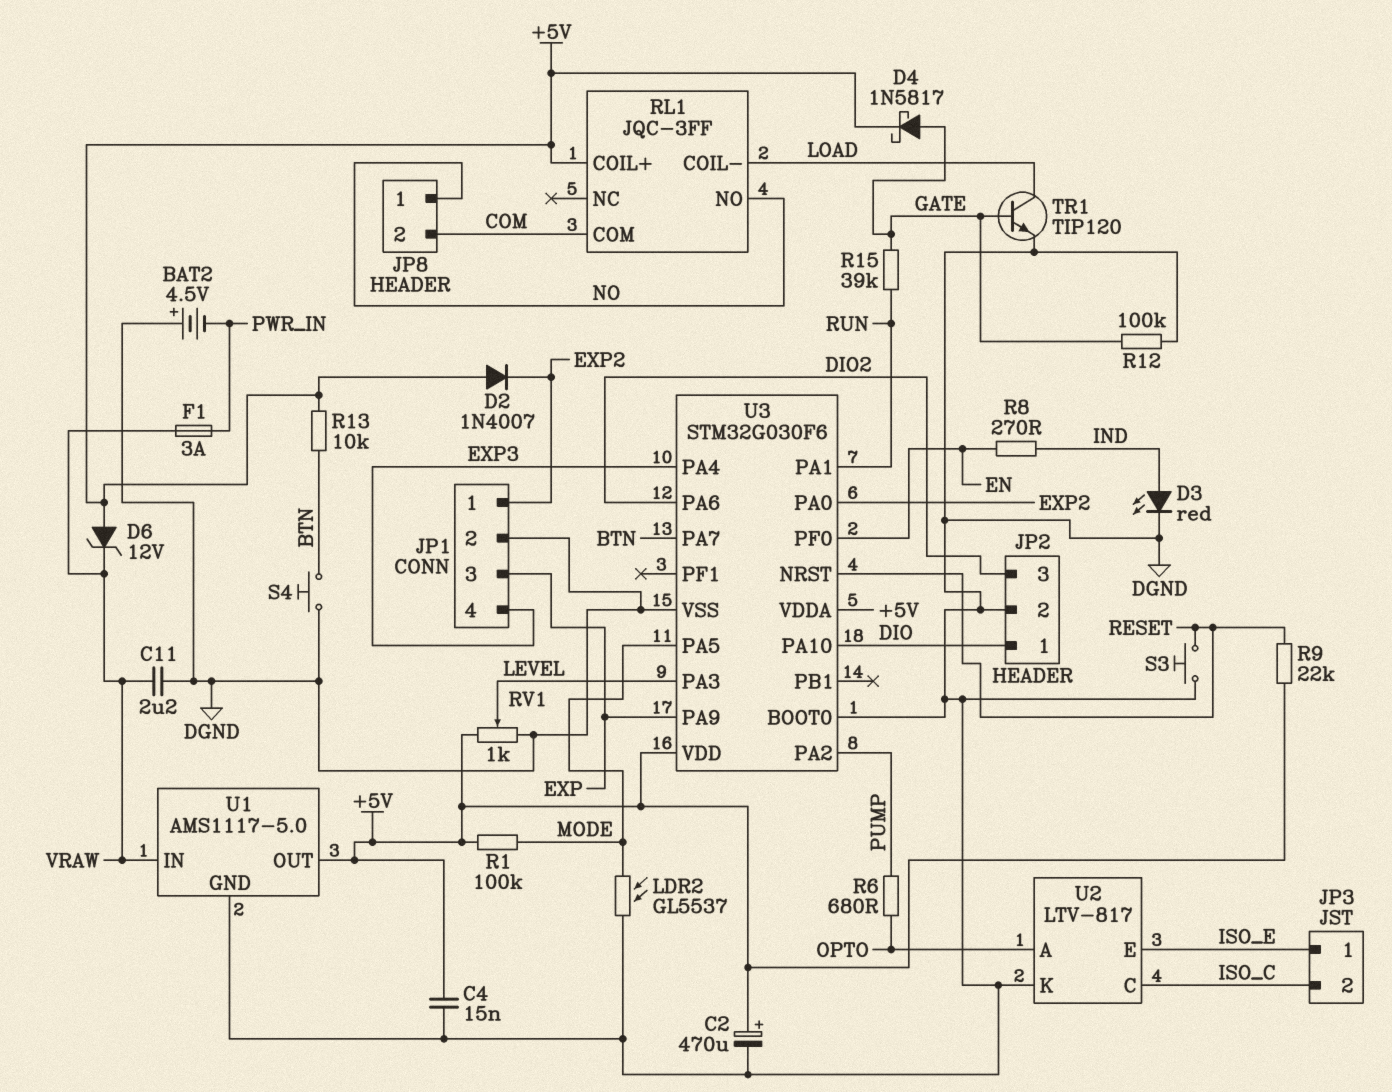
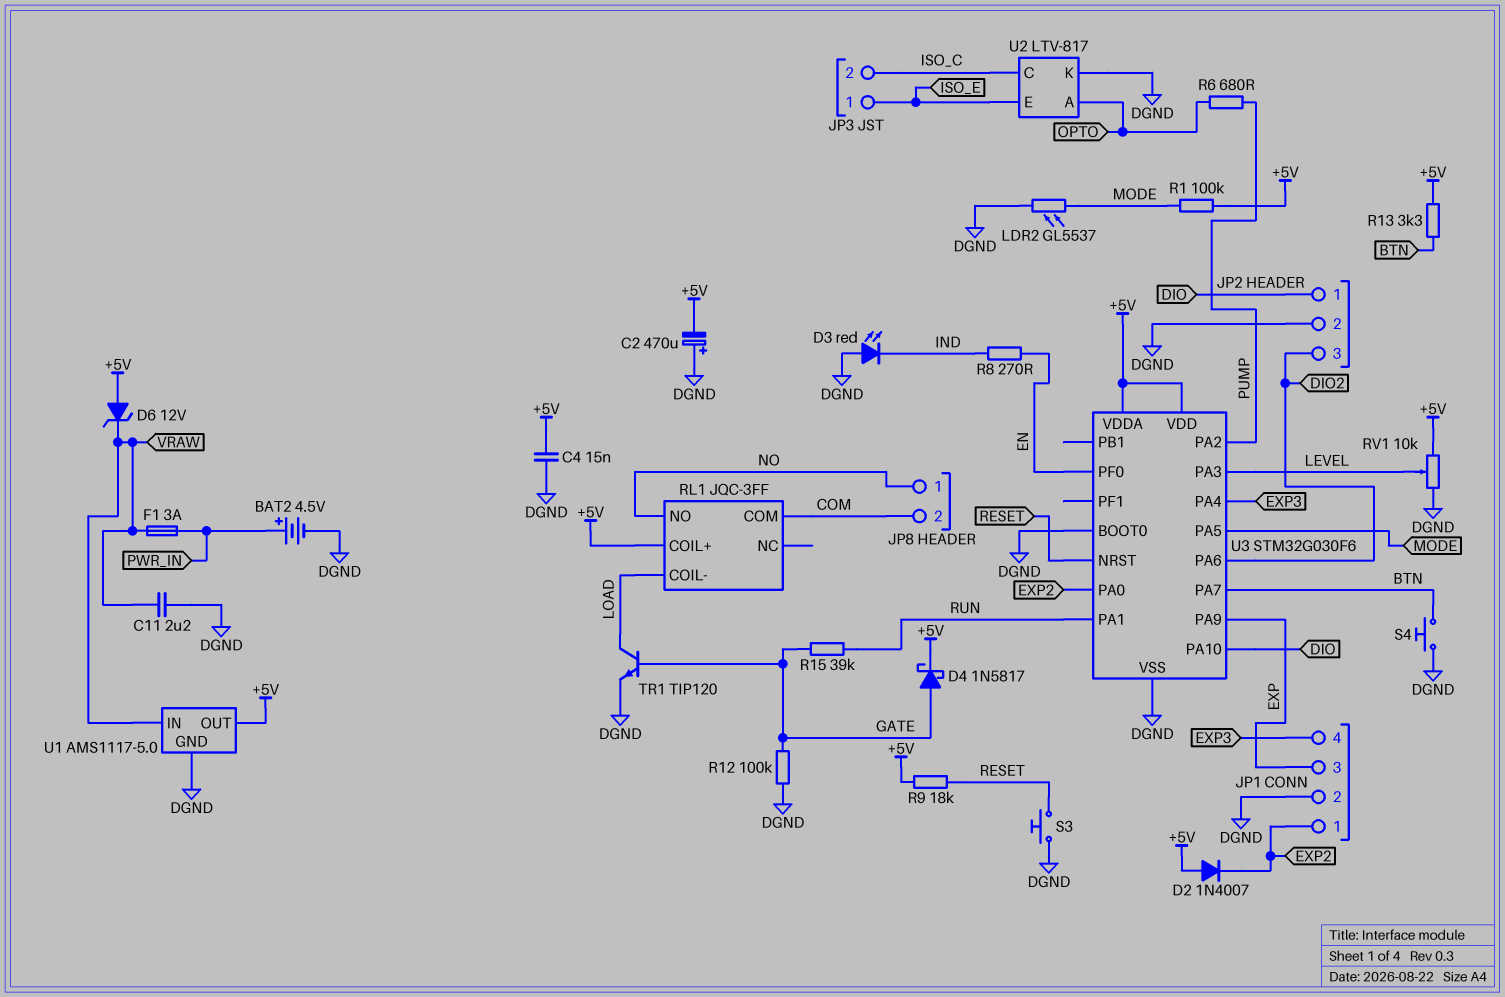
BAT2: 4.5V (plus DGND, minus PWR_IN) -> 4.5V (plus PWR_IN, minus DGND)
C2: 470uF (plus +5V, minus DGND) -> 470uF (plus DGND, minus +5V)
D3: LED red (A IND, K DGND) -> LED red (A DGND, K IND)
R9: 22k (+5V, RESET) -> 18k (+5V, RESET)
R13: 10k (+5V, BTN) -> 3.3k (+5V, BTN)
RV1: 1k (+5V, DGND, wiper LEVEL) -> 10k (+5V, DGND, wiper LEVEL)

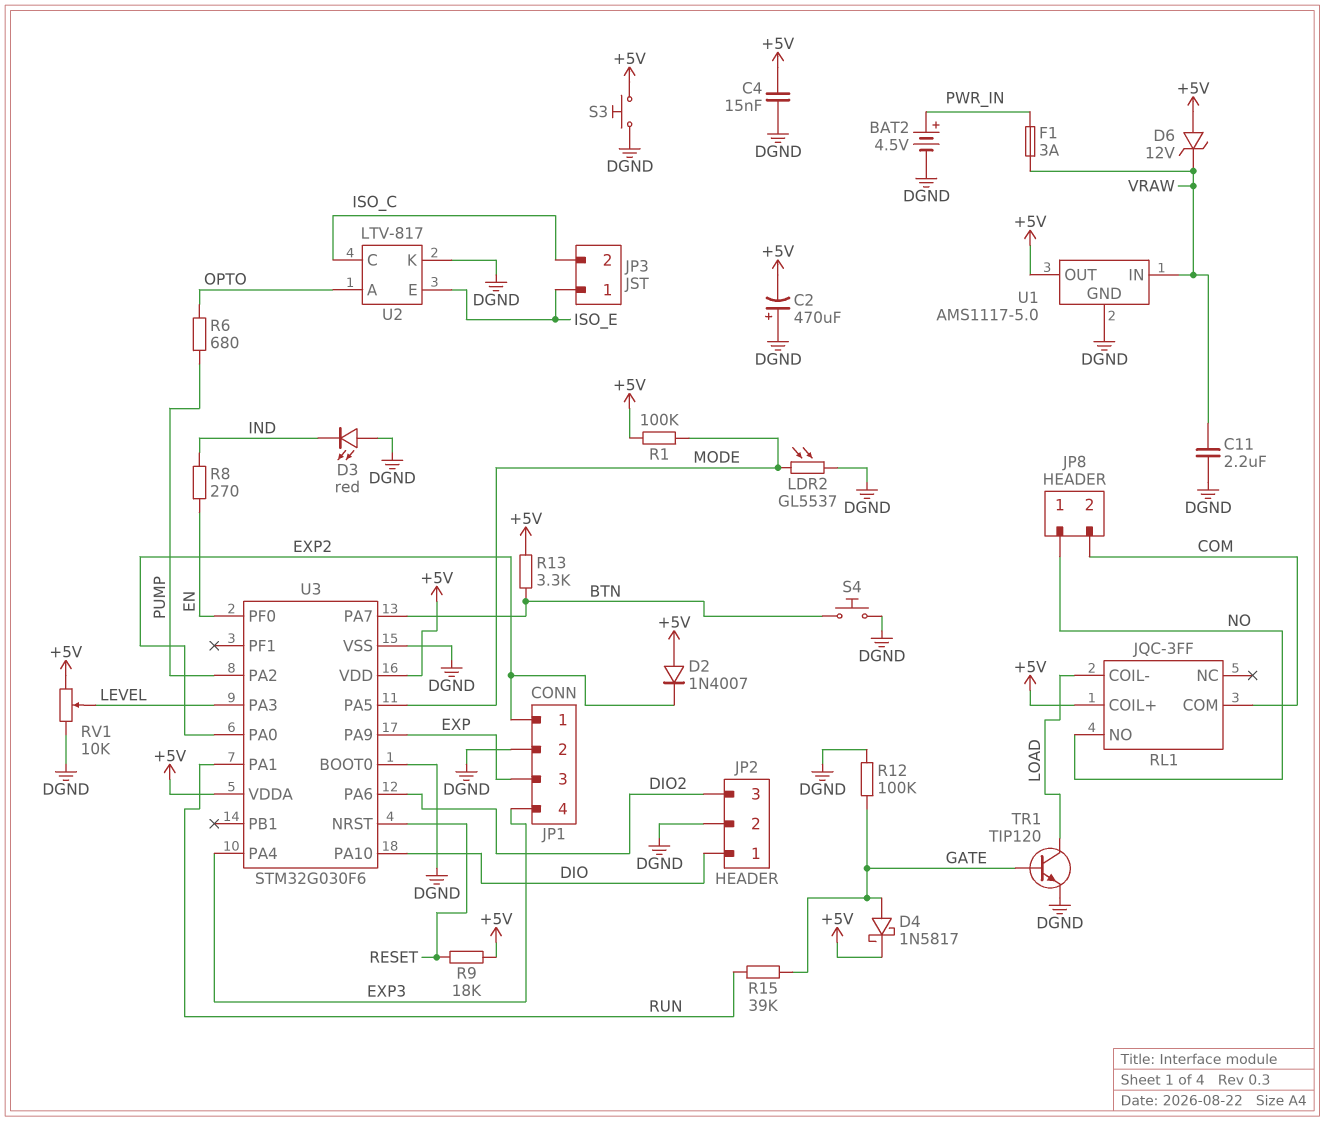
S3: button (DGND, RESET) -> button (+5V, DGND)

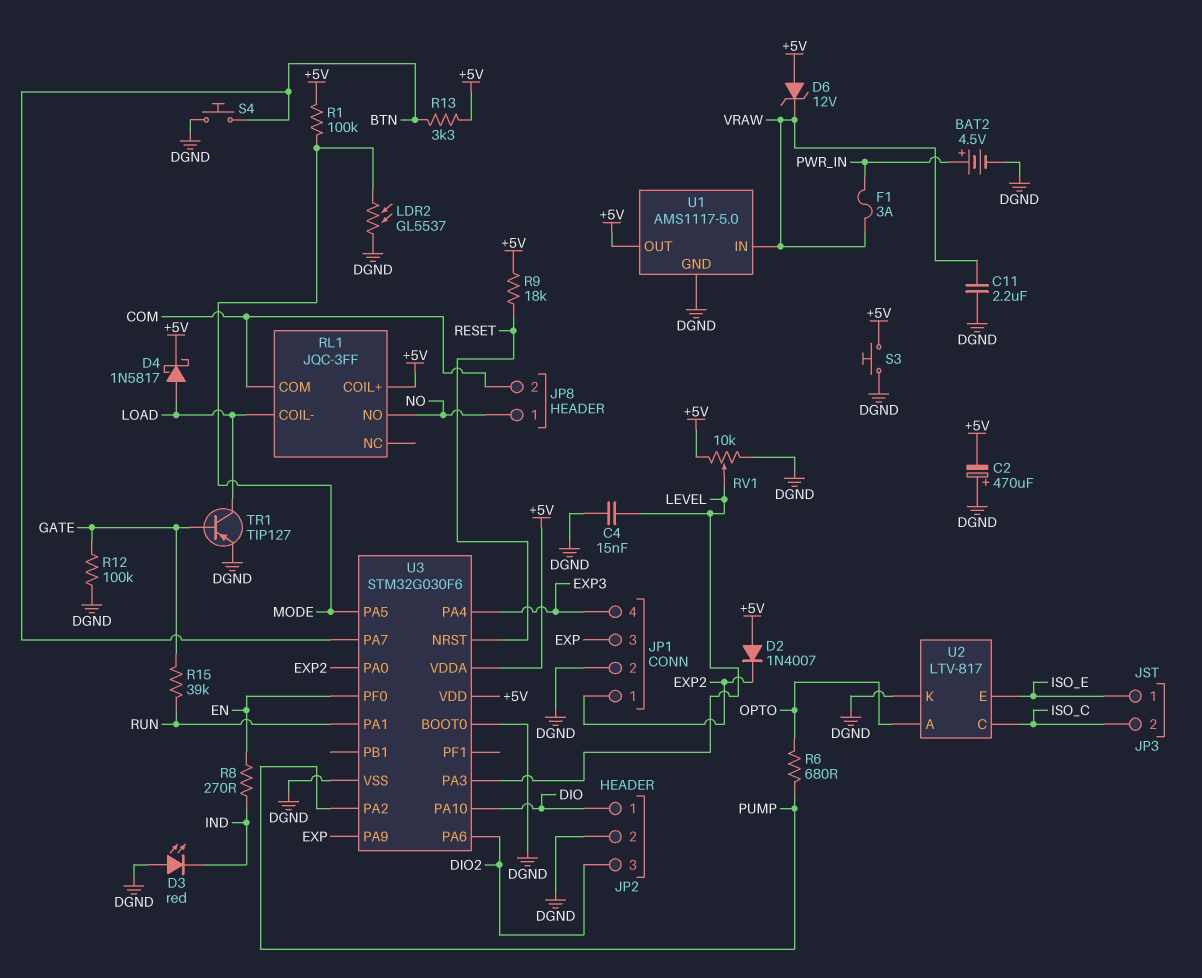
C4: 15nF (+5V, DGND) -> 15nF (DGND, LEVEL)
D4: schottky 1N5817 (A GATE, K +5V) -> schottky 1N5817 (A LOAD, K +5V)
TR1: NPN TIP120 (B GATE, C LOAD, E DGND) -> PNP TIP127 (B GATE, C LOAD, E DGND)

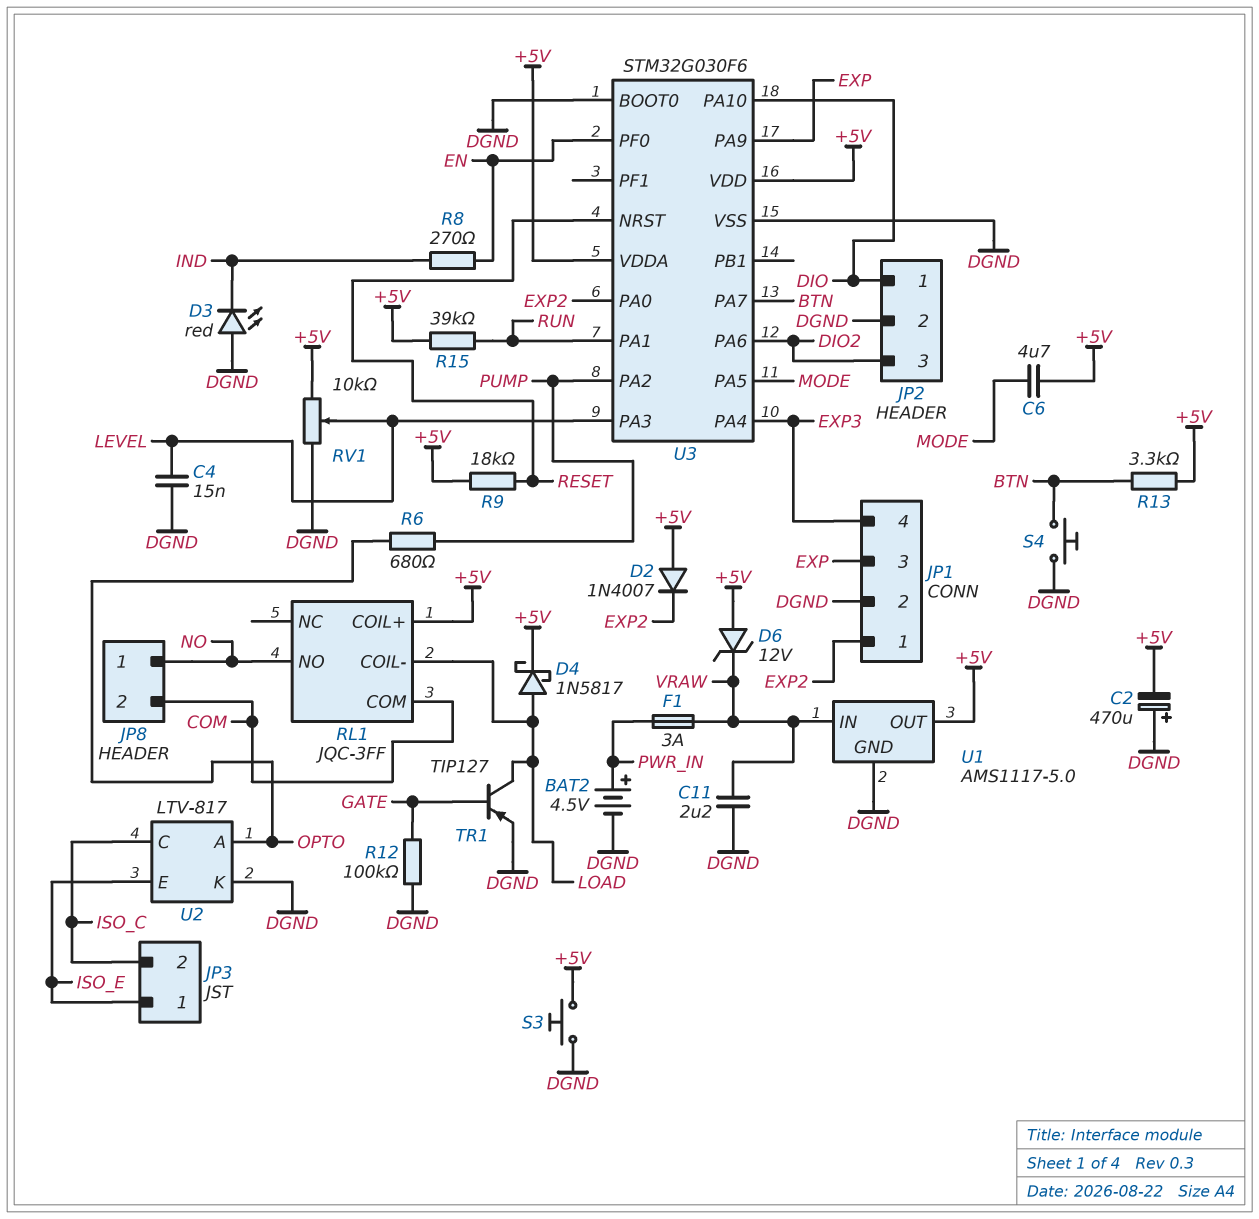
C6: none -> 4.7uF (+5V, MODE)
LDR2: GL5537 (DGND, MODE) -> none
R1: 100k (+5V, MODE) -> none
R15: 39k (GATE, RUN) -> 39k (+5V, RUN)

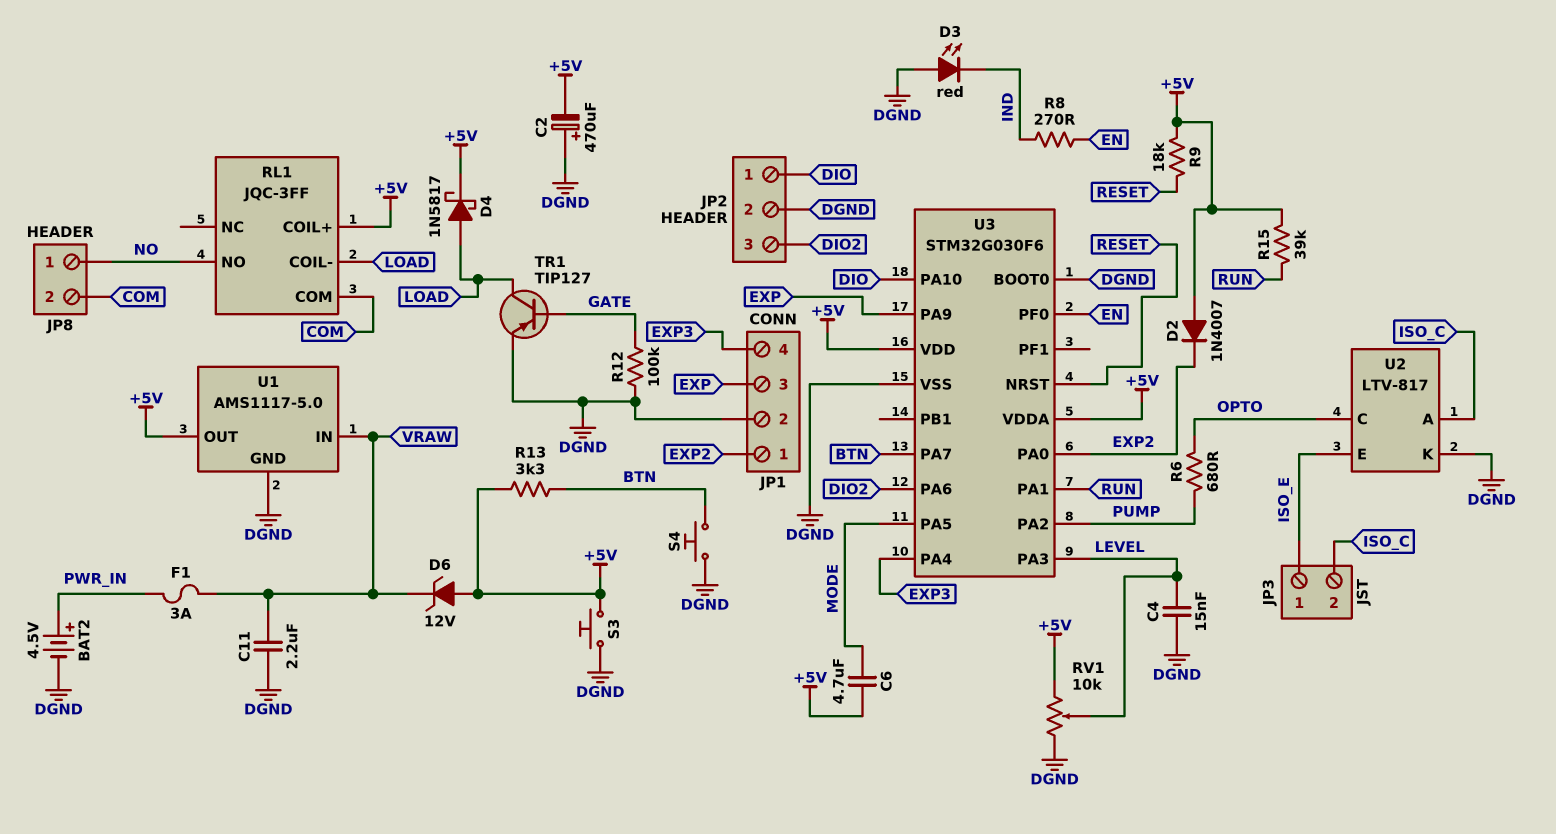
U2 pin A: OPTO -> ISO_C
U2 pin C: ISO_C -> OPTO

